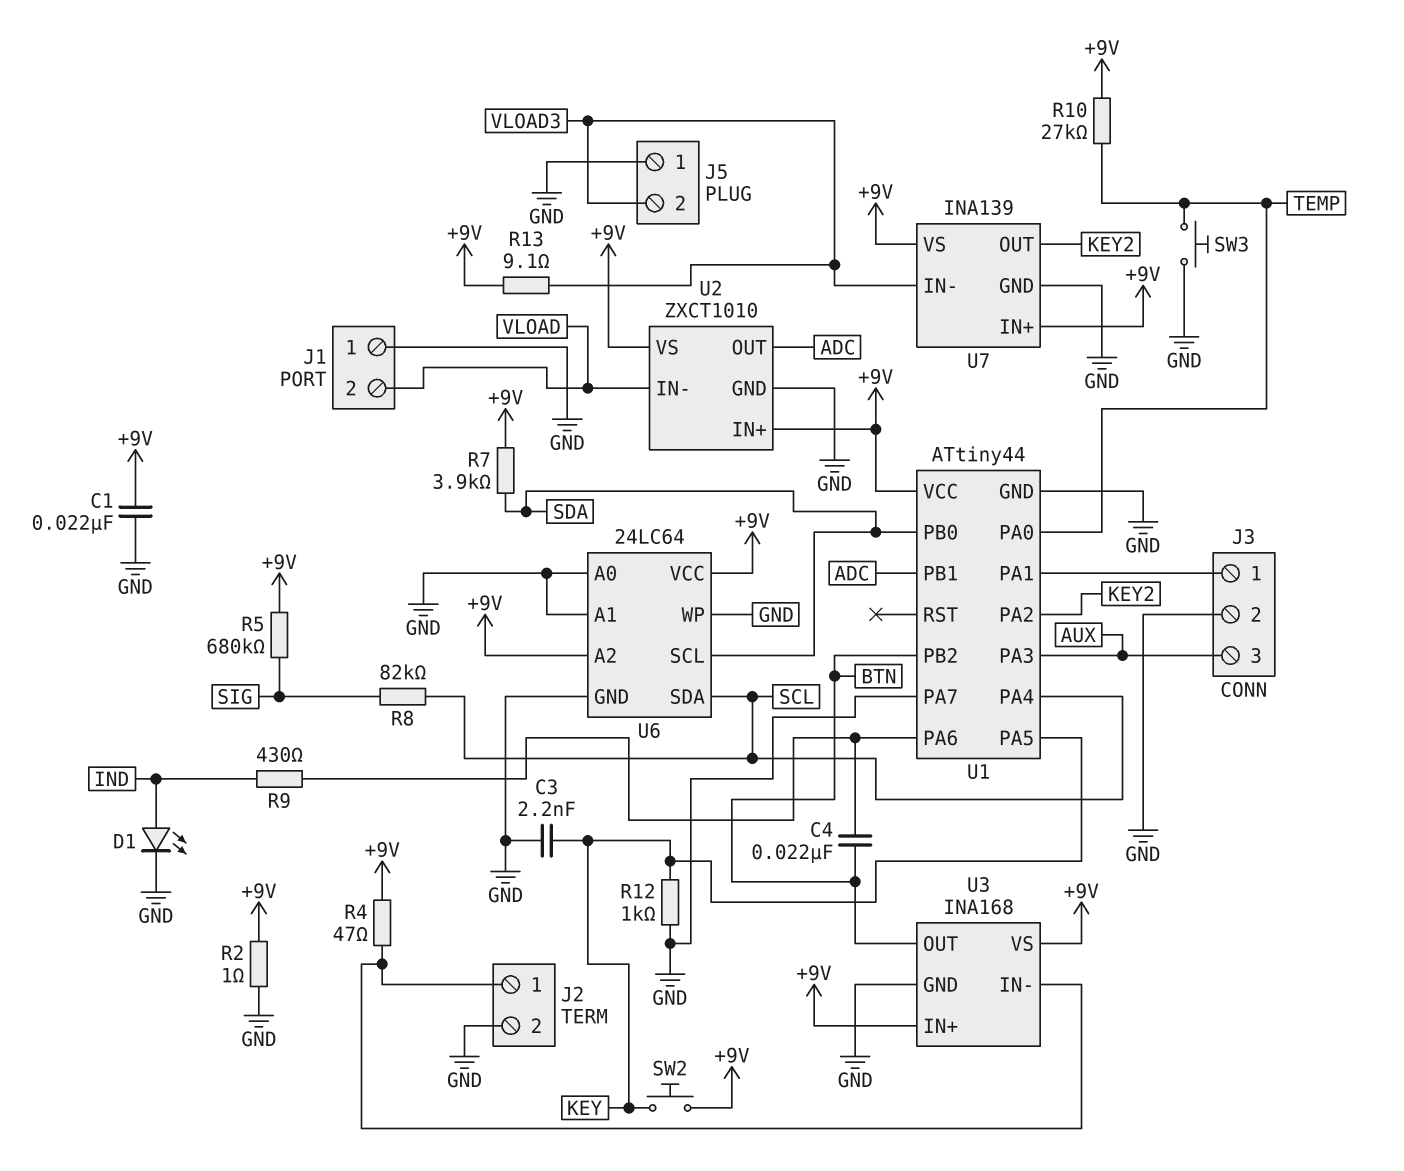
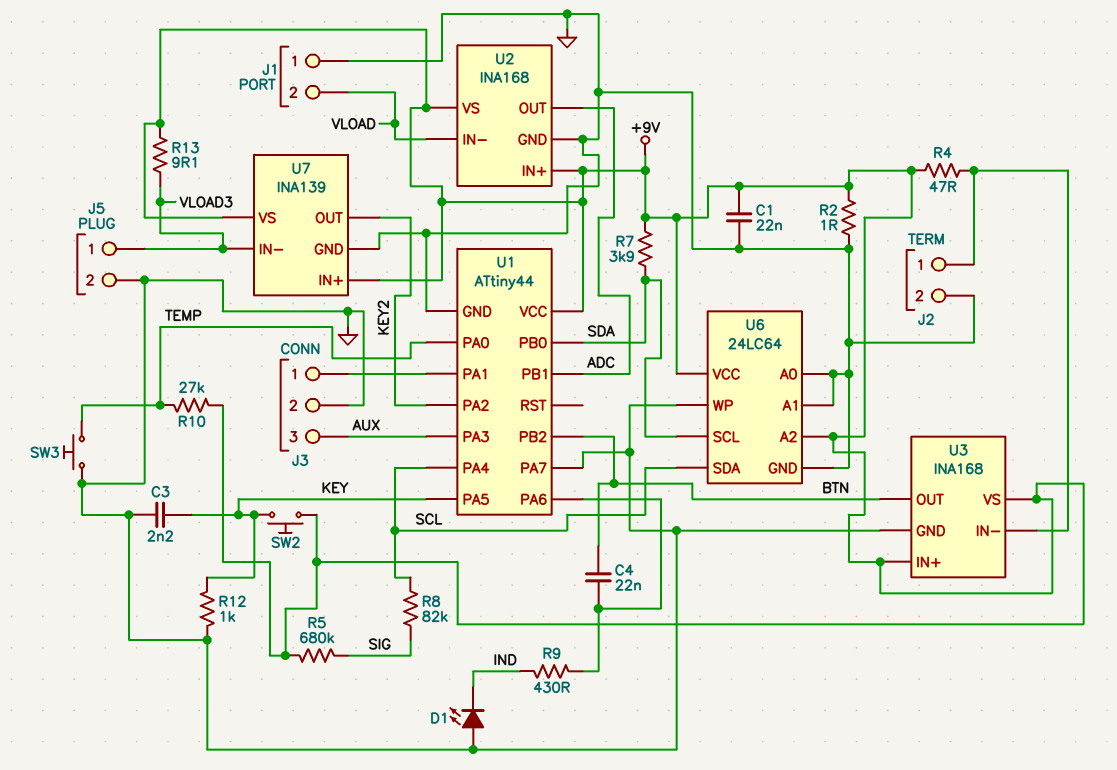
D1: LED (A IND, K GND) -> LED (A GND, K IND)
J5 pin 1: GND -> VLOAD3
J5 pin 2: VLOAD3 -> GND
U2: ZXCT1010 -> INA168

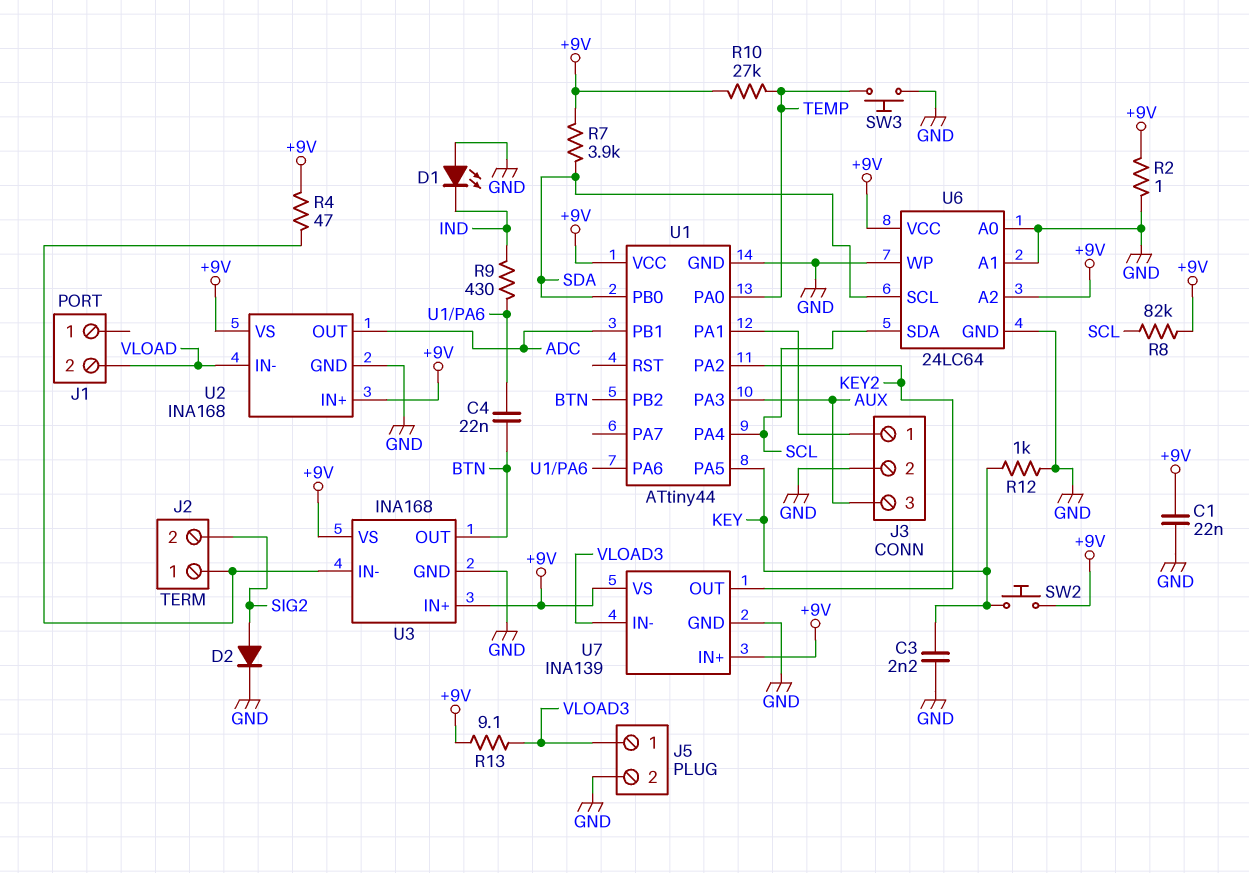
D2: none -> diode (A SIG2, K GND)
J1 pin 1: GND -> none
J2 pin 2: GND -> SIG2
R5: 680k (+9V, SIG) -> none
R8: 82k (SCL, SIG) -> 82k (+9V, SCL)
U1 pin PA7: GND -> none

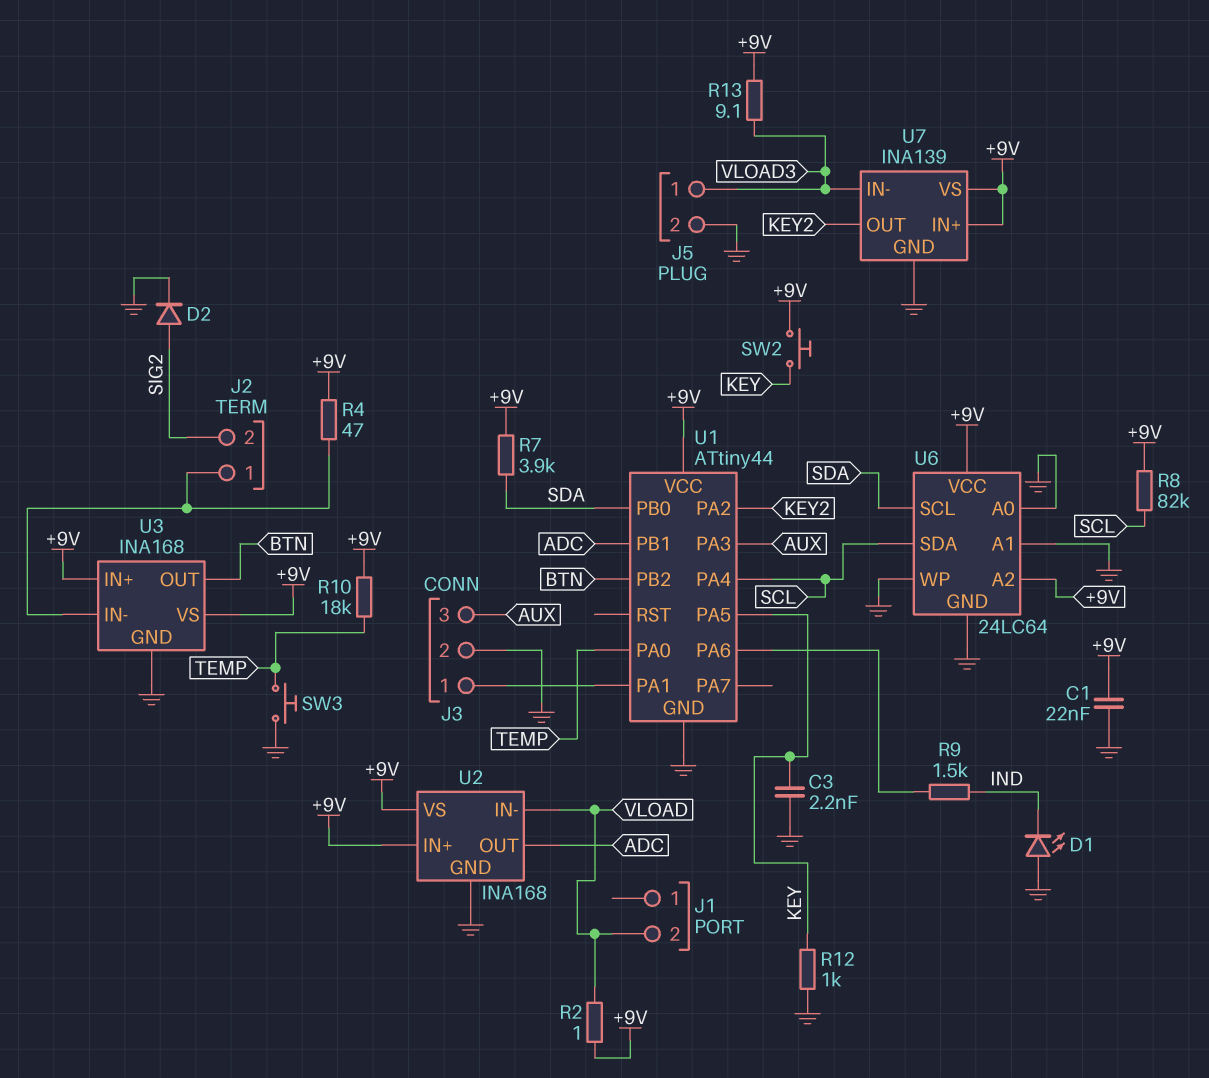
C4: 22nF (BTN, U1/PA6) -> none
R2: 1 (+9V, GND) -> 1 (+9V, VLOAD)
R9: 430 (IND, U1/PA6) -> 1.5k (IND, U1/PA6)
R10: 27k (+9V, TEMP) -> 18k (+9V, TEMP)

